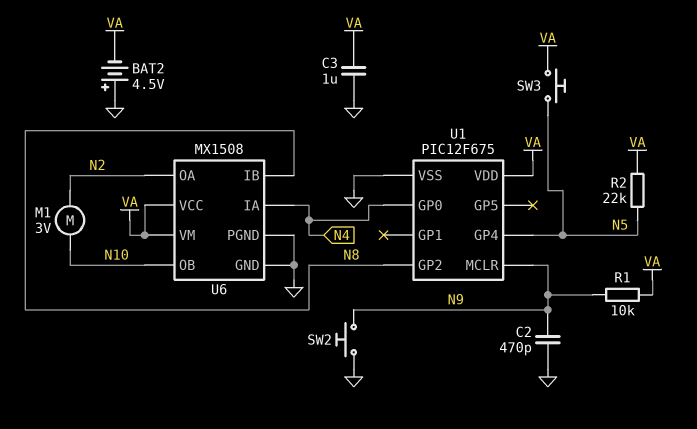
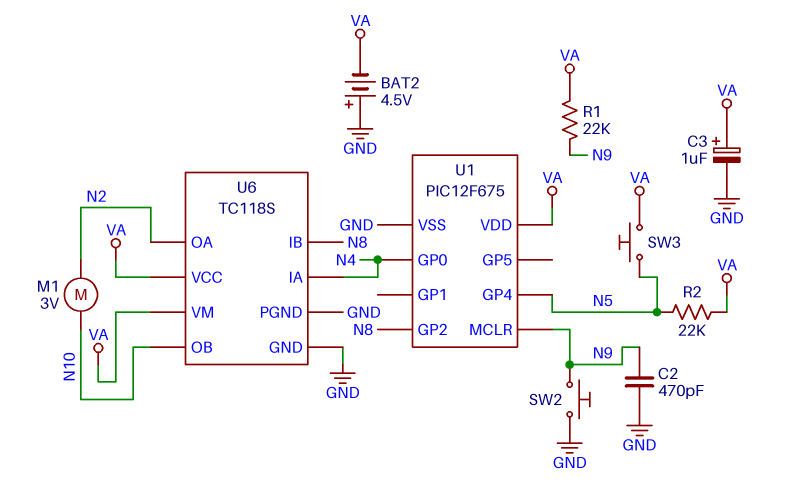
C3: 1uF (GND, VA) -> 1uF (plus VA, minus GND)
R1: 10k (N9, VA) -> 22k (N9, VA)
U6: MX1508 -> TC118S

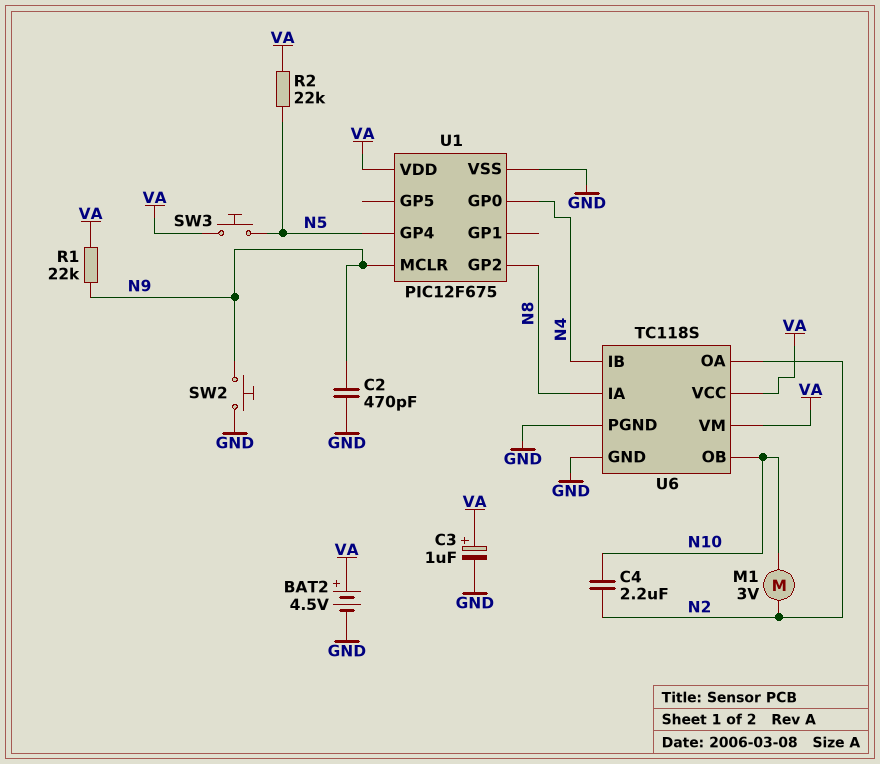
BAT2: 4.5V (plus GND, minus VA) -> 4.5V (plus VA, minus GND)
C4: none -> 2.2uF (N2, N10)
U6 pin IA: N4 -> N8
U6 pin IB: N8 -> N4

